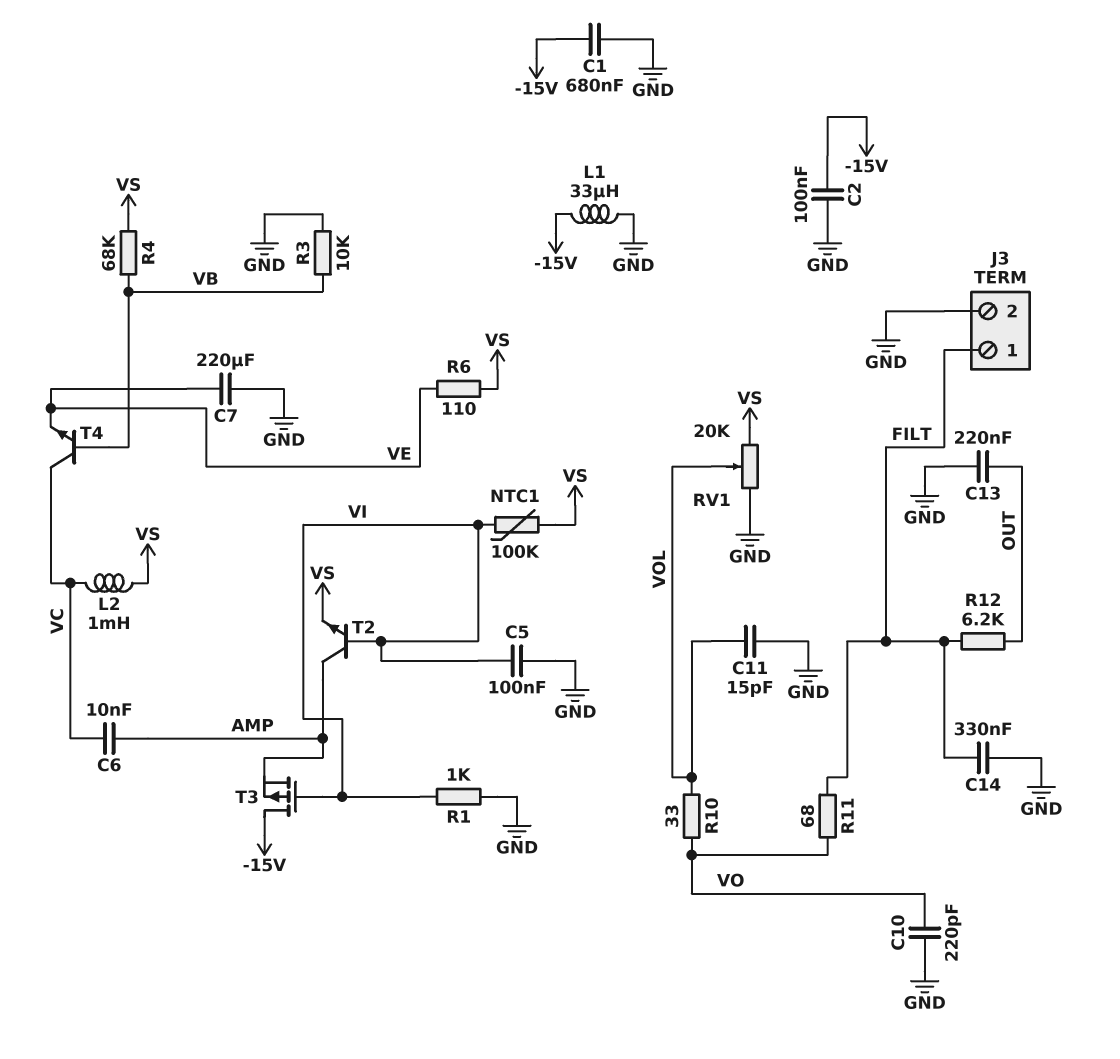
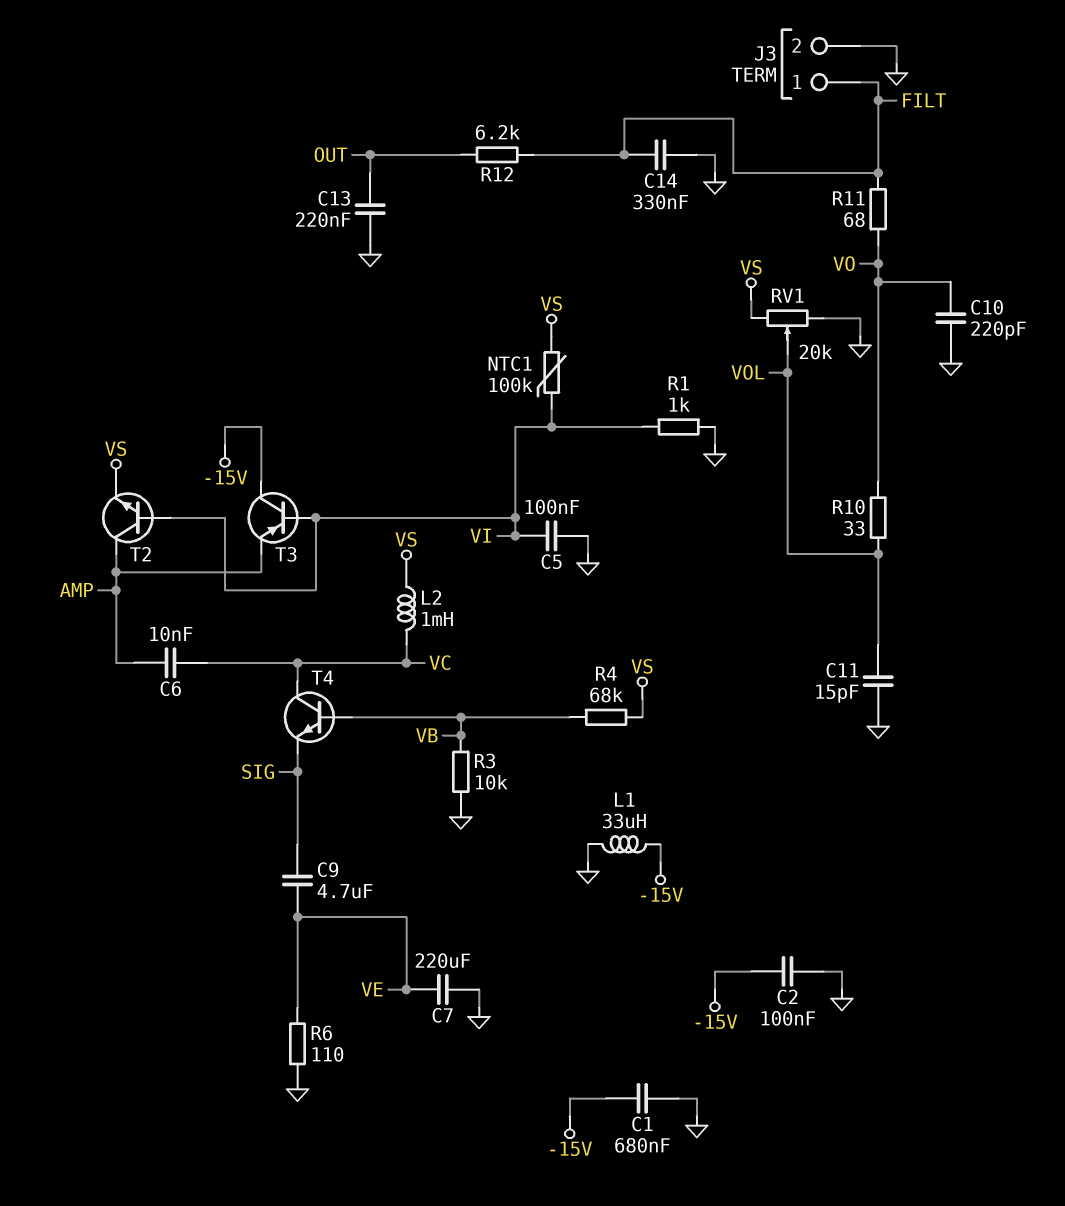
C9: none -> 4.7uF (SIG, VE)
R6: 110 (VE, VS) -> 110 (GND, VE)
T3: PMOS (G VI, D -15V, S AMP) -> PNP (B VI, C -15V, E AMP)
T4: NPN (B VB, C VC, E VE) -> NPN (B VB, C VC, E SIG)

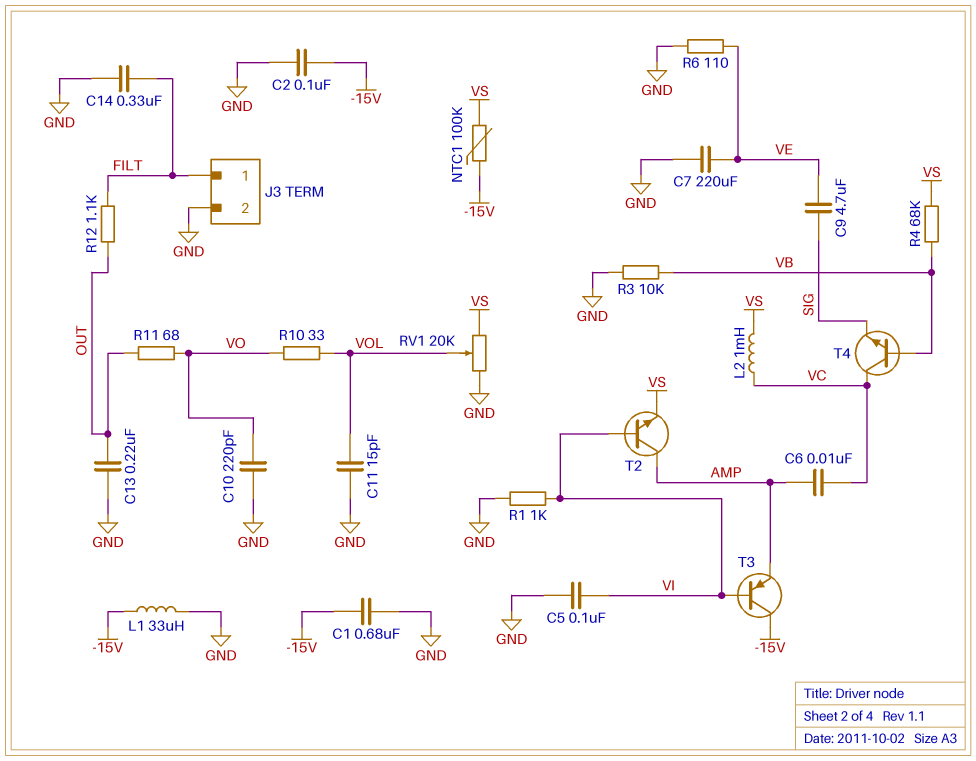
NTC1: 100k (VI, VS) -> 100k (-15V, VS)
R11: 68 (FILT, VO) -> 68 (OUT, VO)
R12: 6.2k (FILT, OUT) -> 1.1k (FILT, OUT)

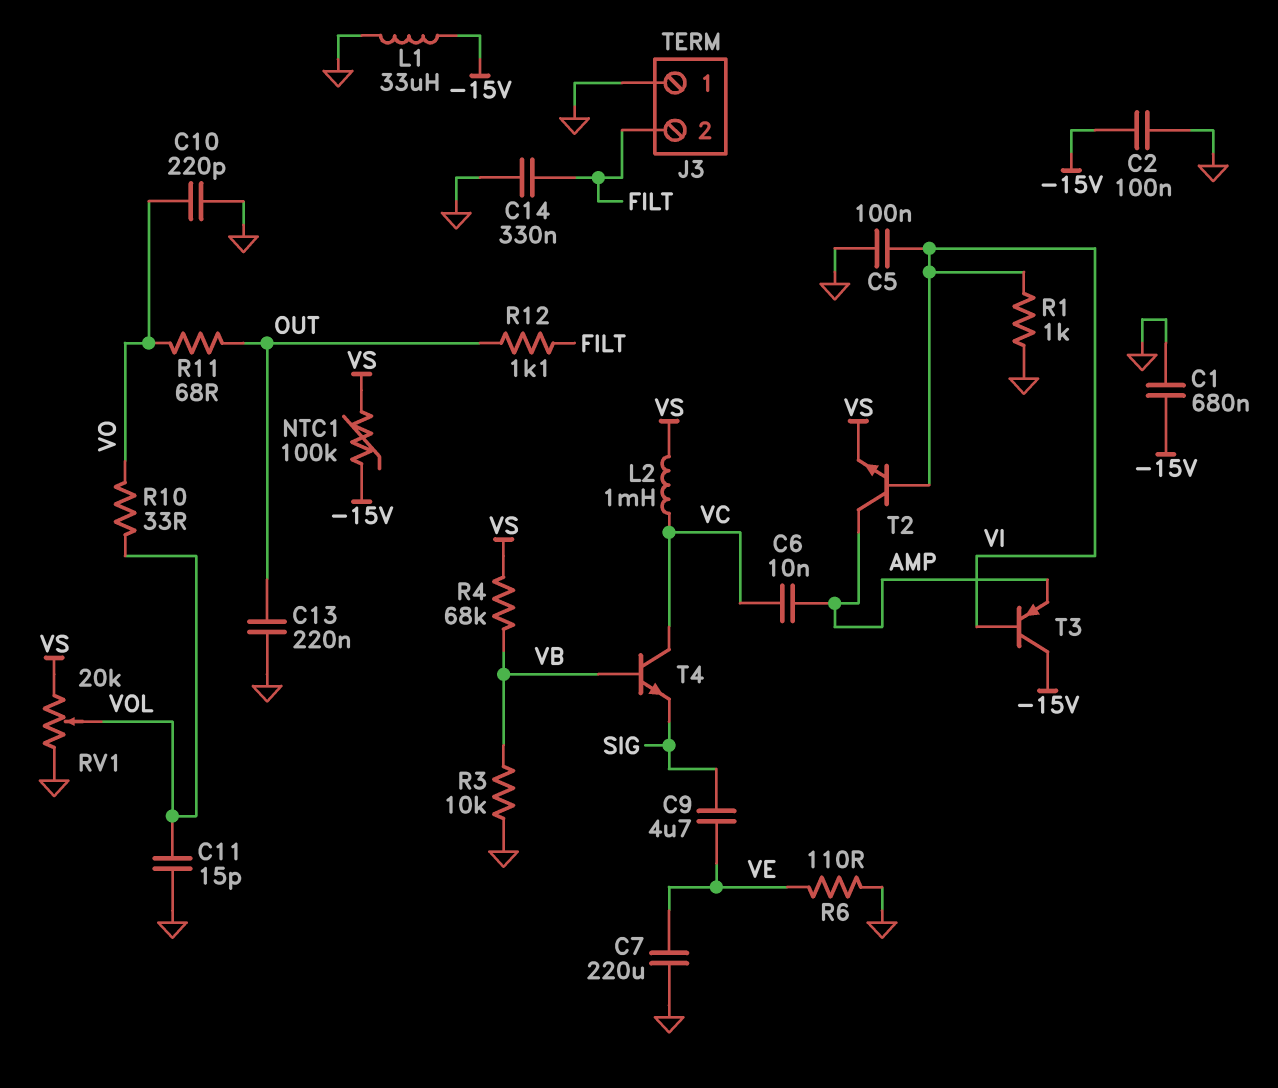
J3 pin 1: FILT -> GND
J3 pin 2: GND -> FILT

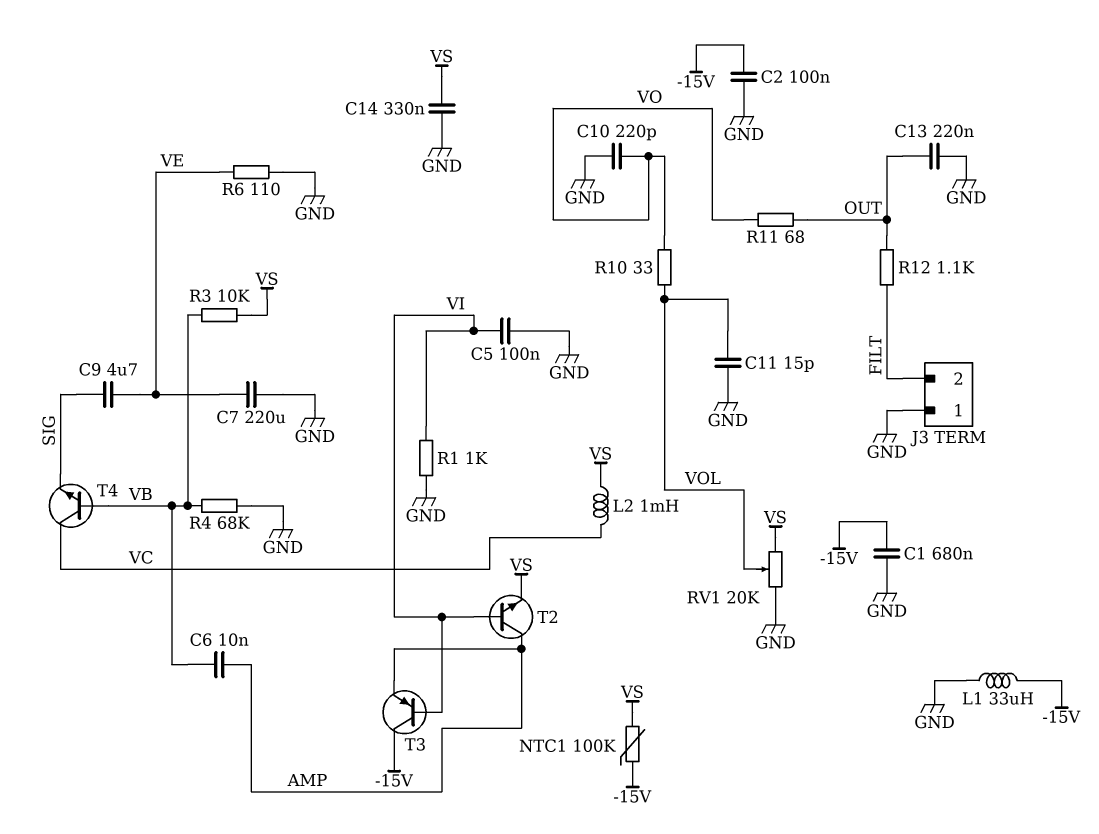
C6: 10nF (AMP, VC) -> 10nF (AMP, VB)
C14: 330nF (FILT, GND) -> 330nF (GND, VS)
R3: 10k (GND, VB) -> 10k (VB, VS)
R4: 68k (VB, VS) -> 68k (GND, VB)

